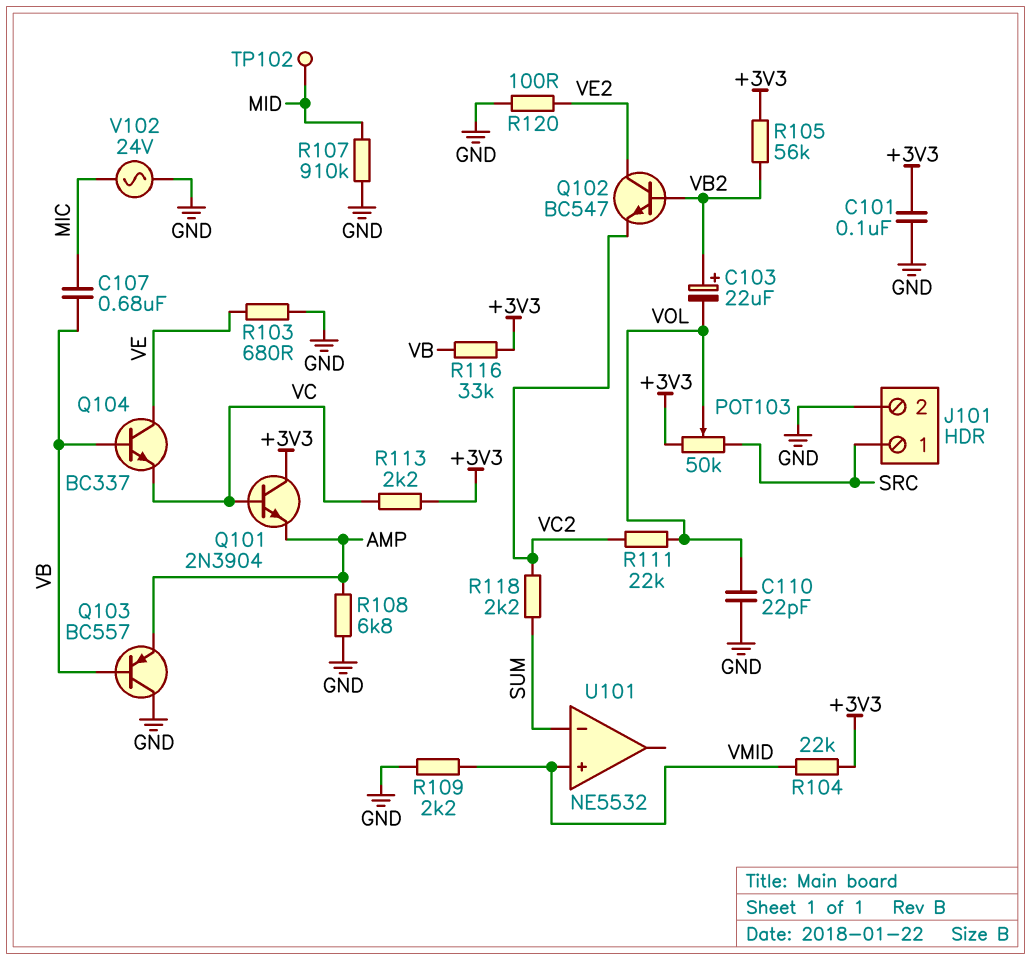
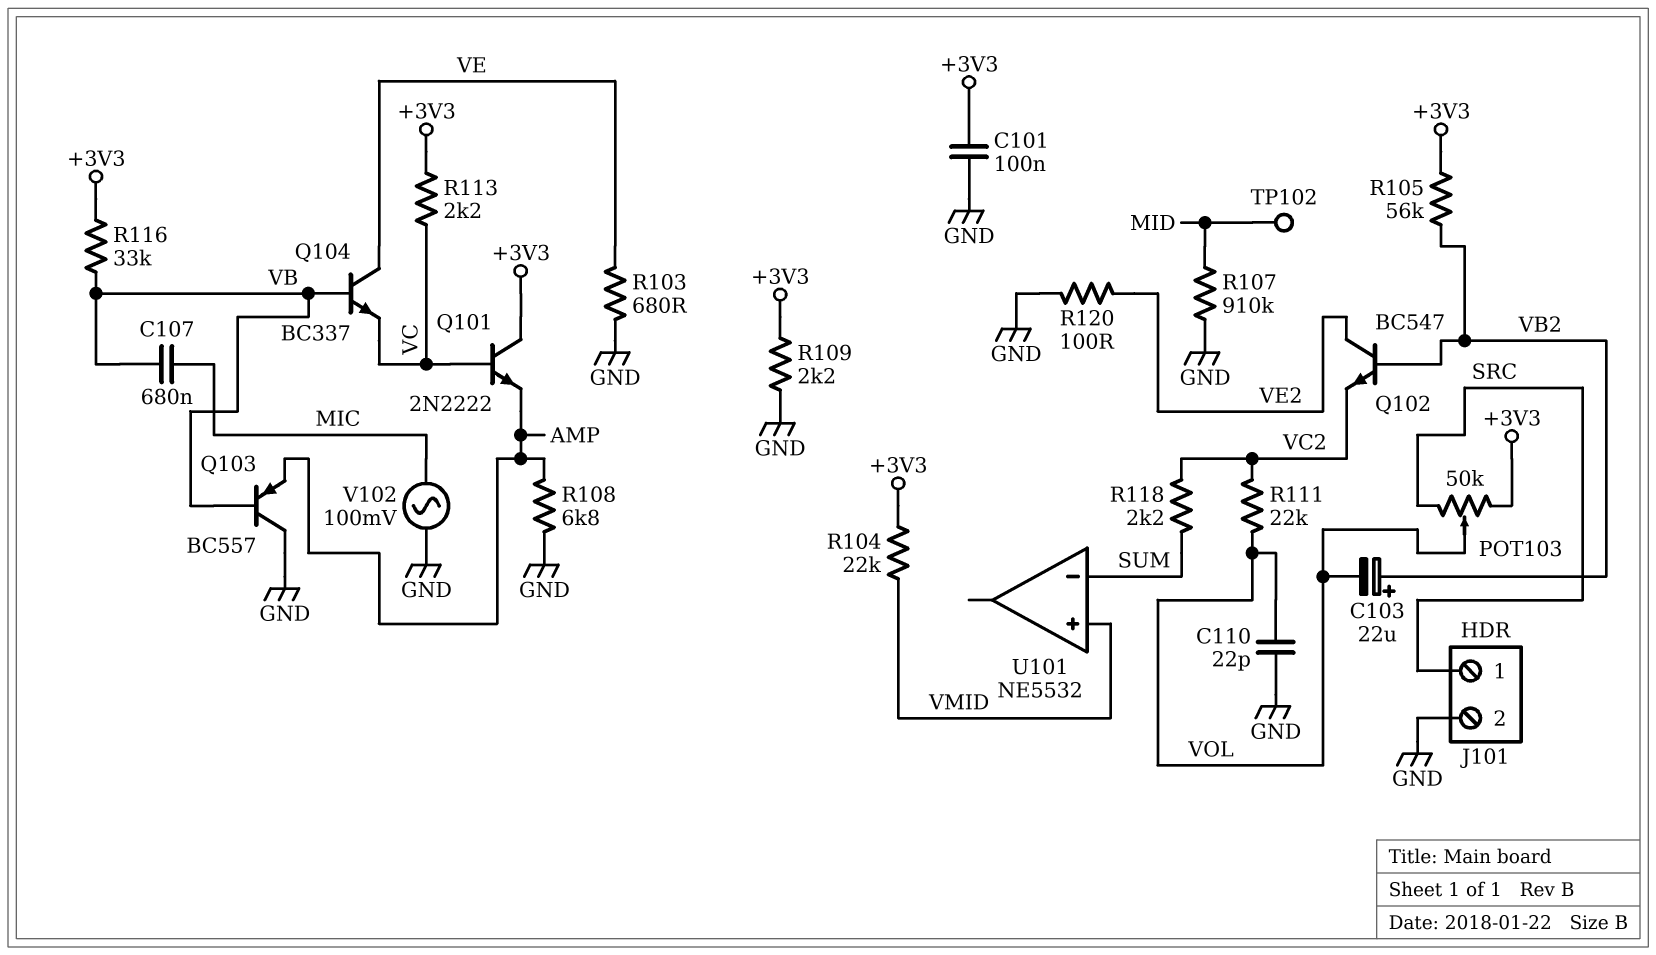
Q101: NPN 2N3904 (B VC, C +3V3, E AMP) -> NPN 2N2222 (B VC, C +3V3, E AMP)
R109: 2.2k (GND, VMID) -> 2.2k (+3V3, GND)
V102: AC 24V (GND, MIC) -> AC 100mV (GND, MIC)

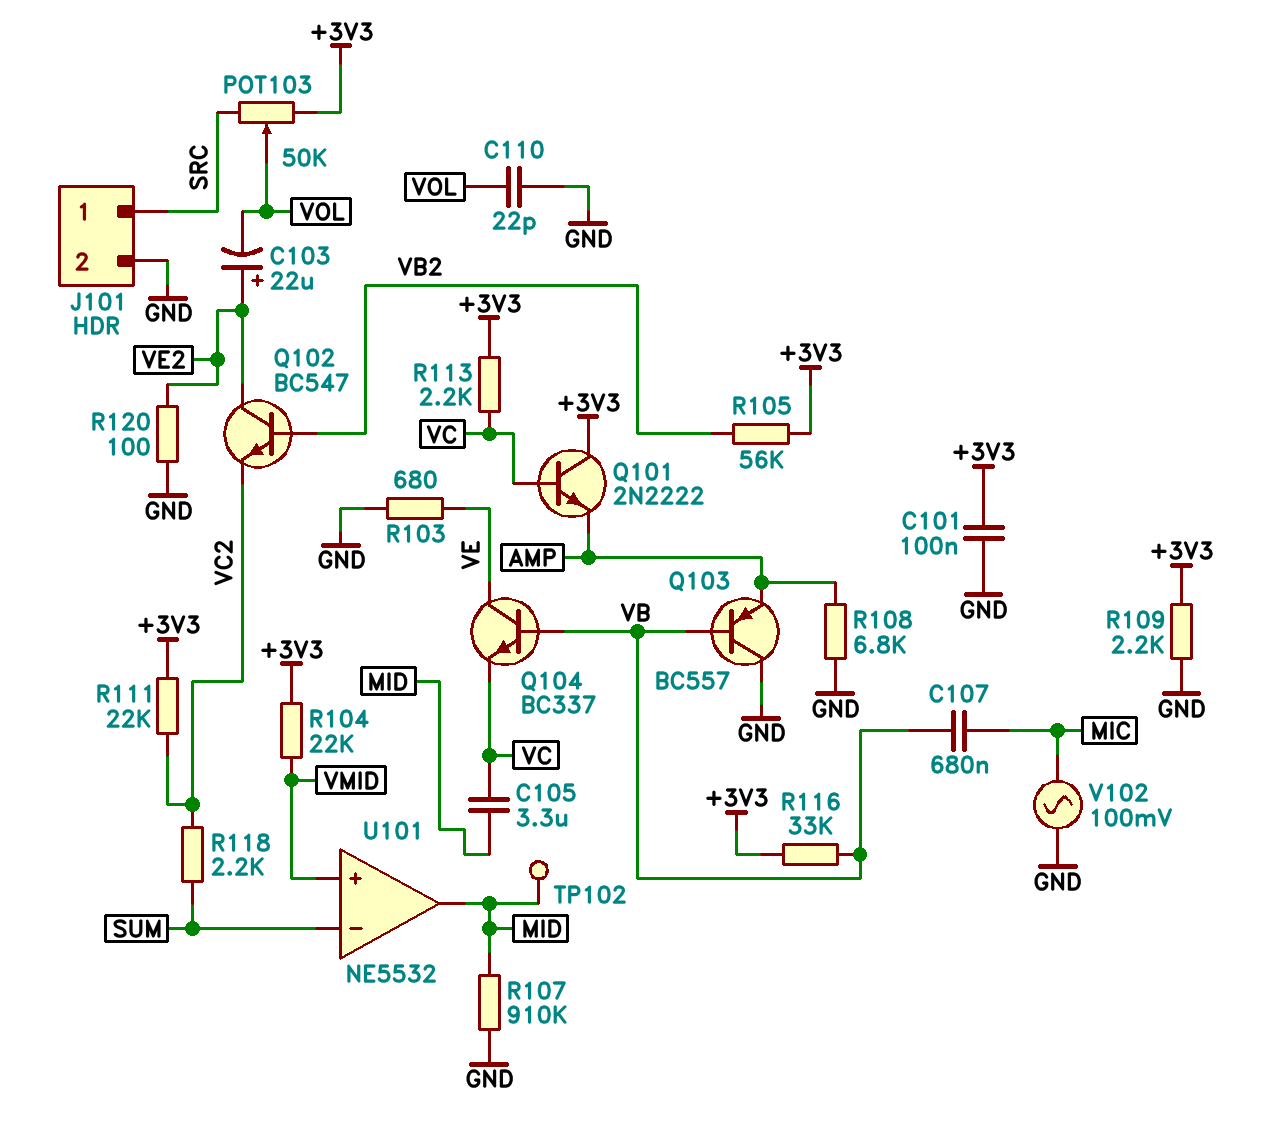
C103: 22uF (plus VB2, minus VOL) -> 22uF (plus VE2, minus VOL)
C105: none -> 3.3uF (MID, VC)
R111: 22k (VC2, VOL) -> 22k (+3V3, VC2)
U101 pin out: none -> MID

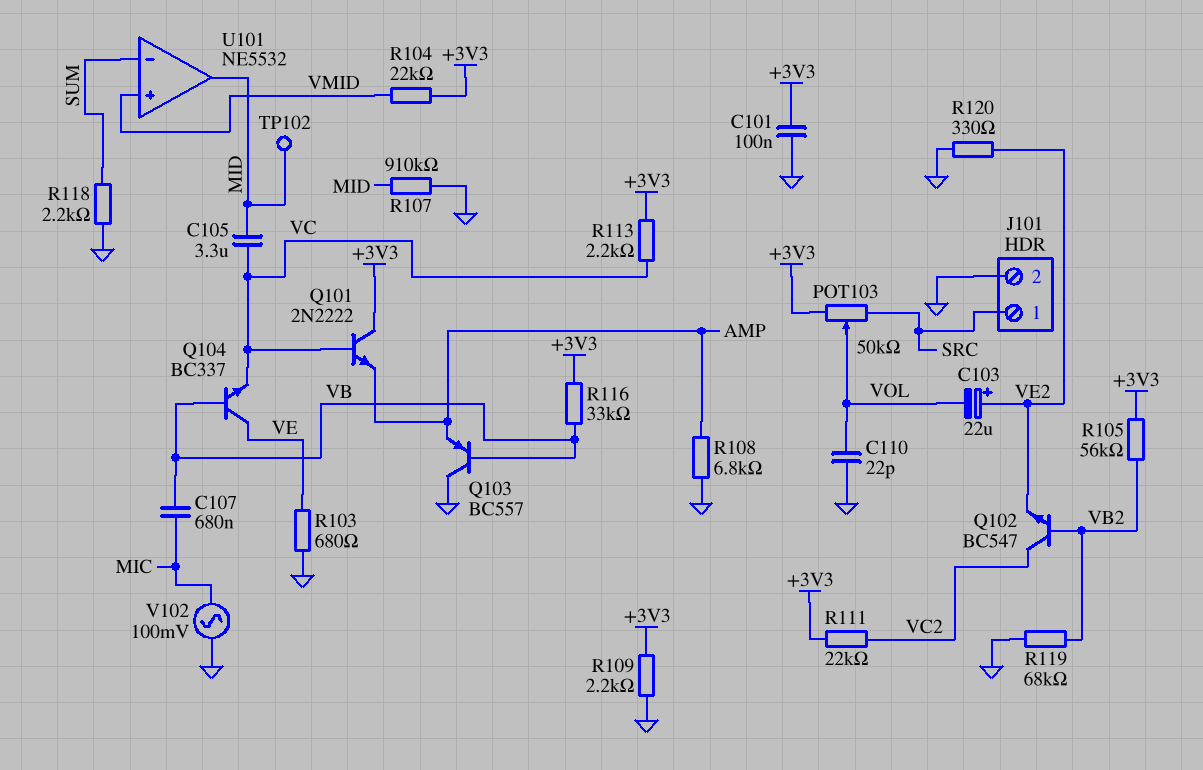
Q102: NPN BC547 (B VB2, C VE2, E VC2) -> NPN BC547 (B VB2, C VC2, E VE2)
R118: 2.2k (SUM, VC2) -> 2.2k (GND, SUM)
R119: none -> 68k (GND, VB2)
R120: 100 (GND, VE2) -> 330 (GND, VE2)

